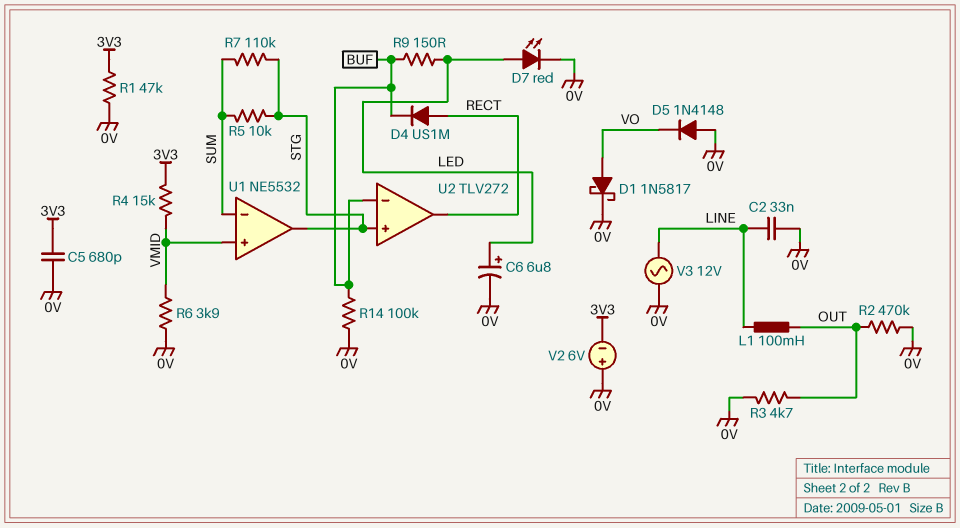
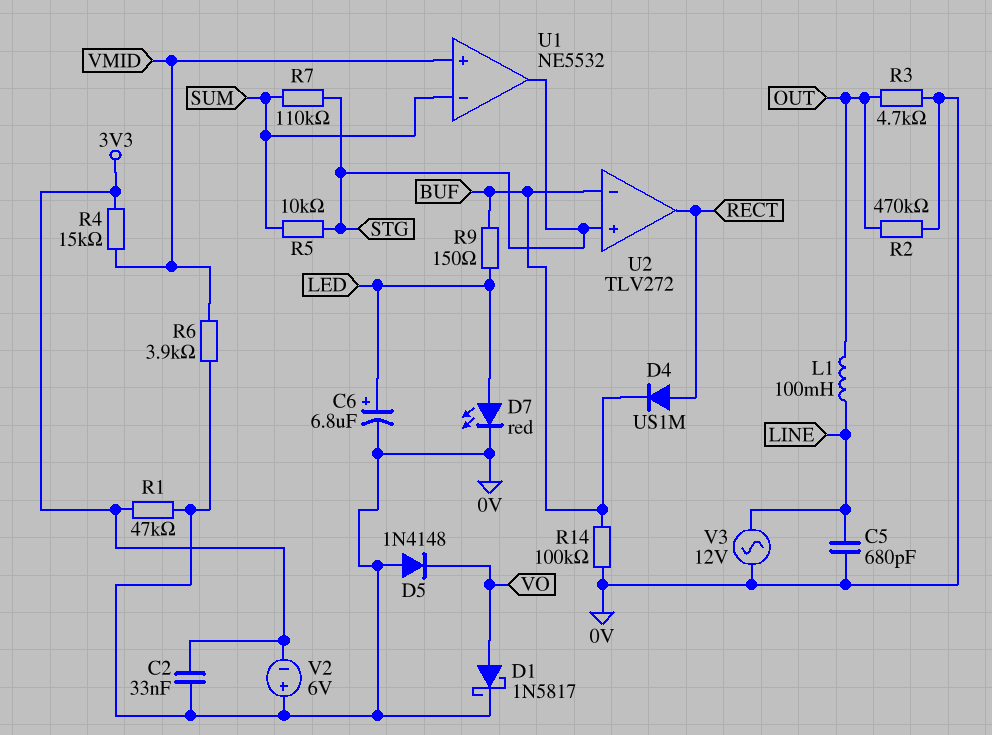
C2: 33nF (0V, LINE) -> 33nF (0V, 3V3)
C5: 680pF (0V, 3V3) -> 680pF (0V, LINE)

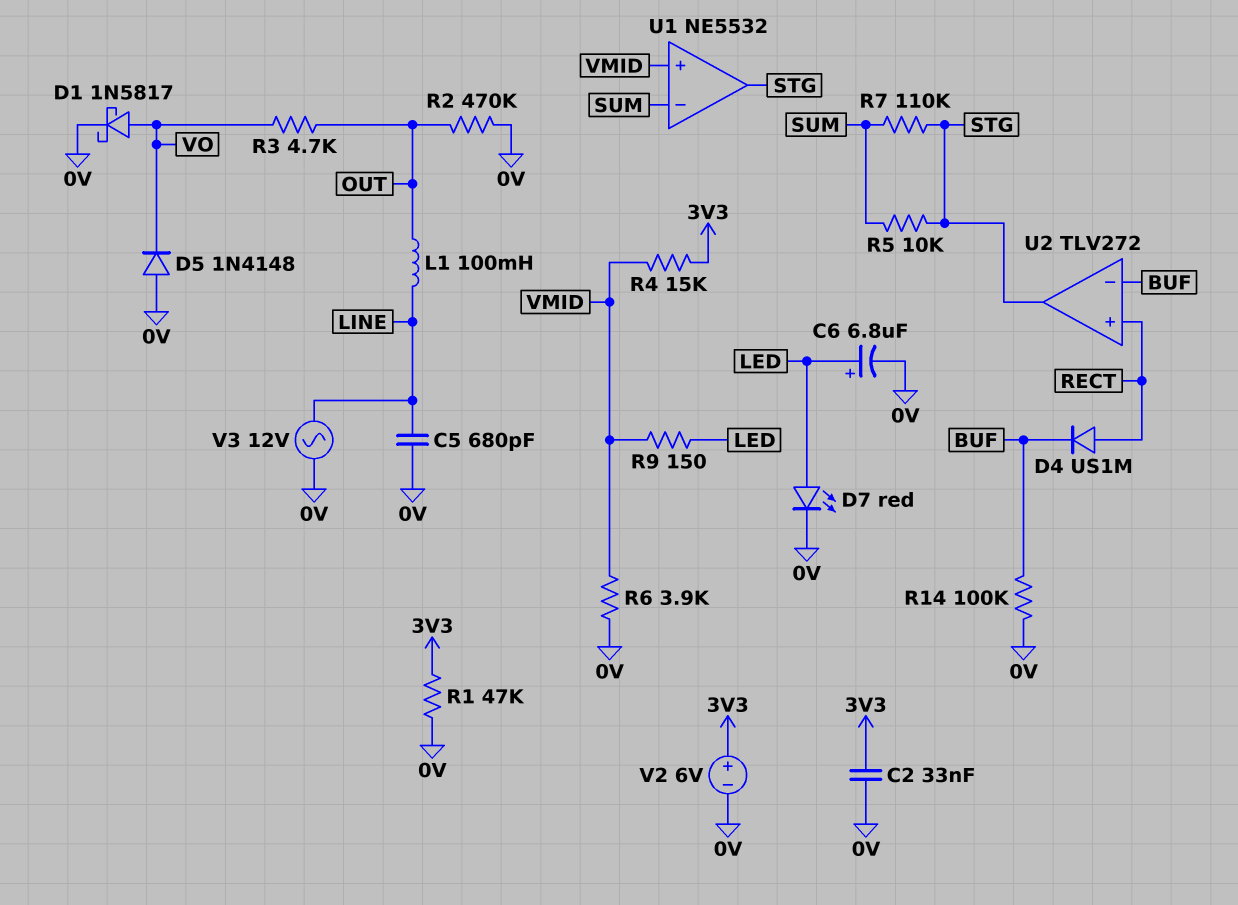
R3: 4.7k (0V, OUT) -> 4.7k (OUT, VO)
R9: 150 (BUF, LED) -> 150 (LED, VMID)
U2 pin in+: STG -> RECT
U2 pin out: RECT -> STG
V2: 6V (plus 0V, minus 3V3) -> 6V (plus 3V3, minus 0V)

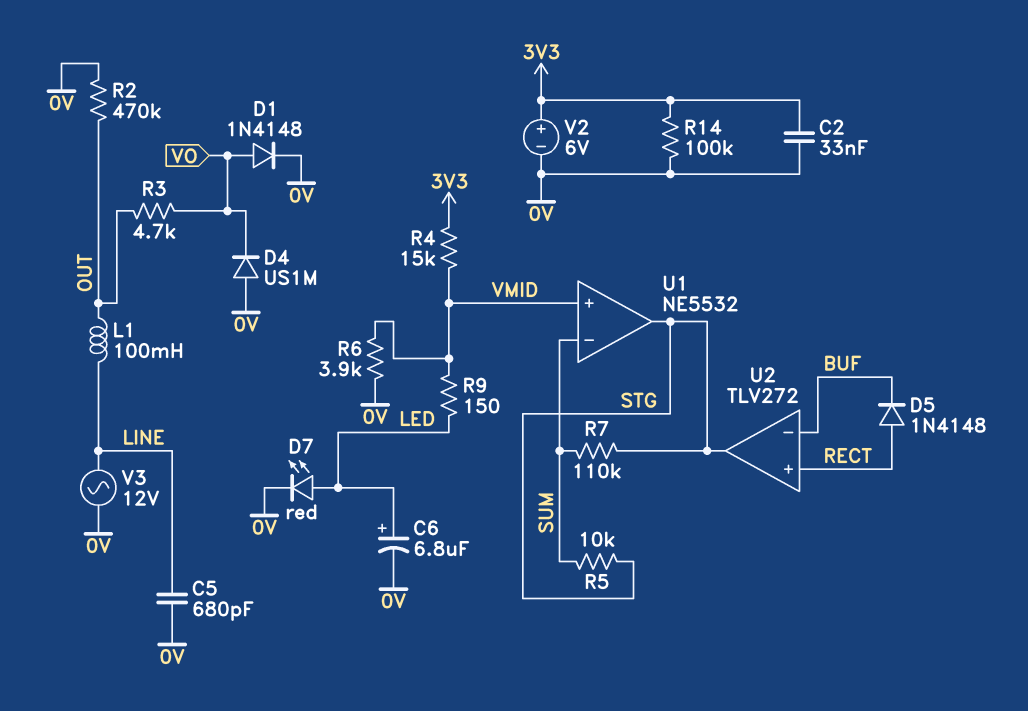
D1: schottky 1N5817 (A VO, K 0V) -> diode 1N4148 (A VO, K 0V)
D4: diode US1M (A RECT, K BUF) -> diode US1M (A 0V, K VO)
D5: diode 1N4148 (A 0V, K VO) -> diode 1N4148 (A RECT, K BUF)
R1: 47k (0V, 3V3) -> none
R14: 100k (0V, BUF) -> 100k (0V, 3V3)

